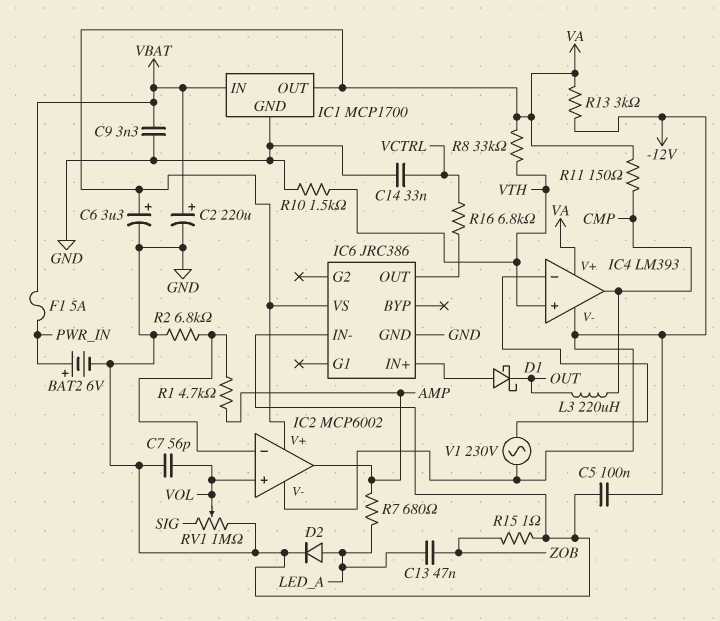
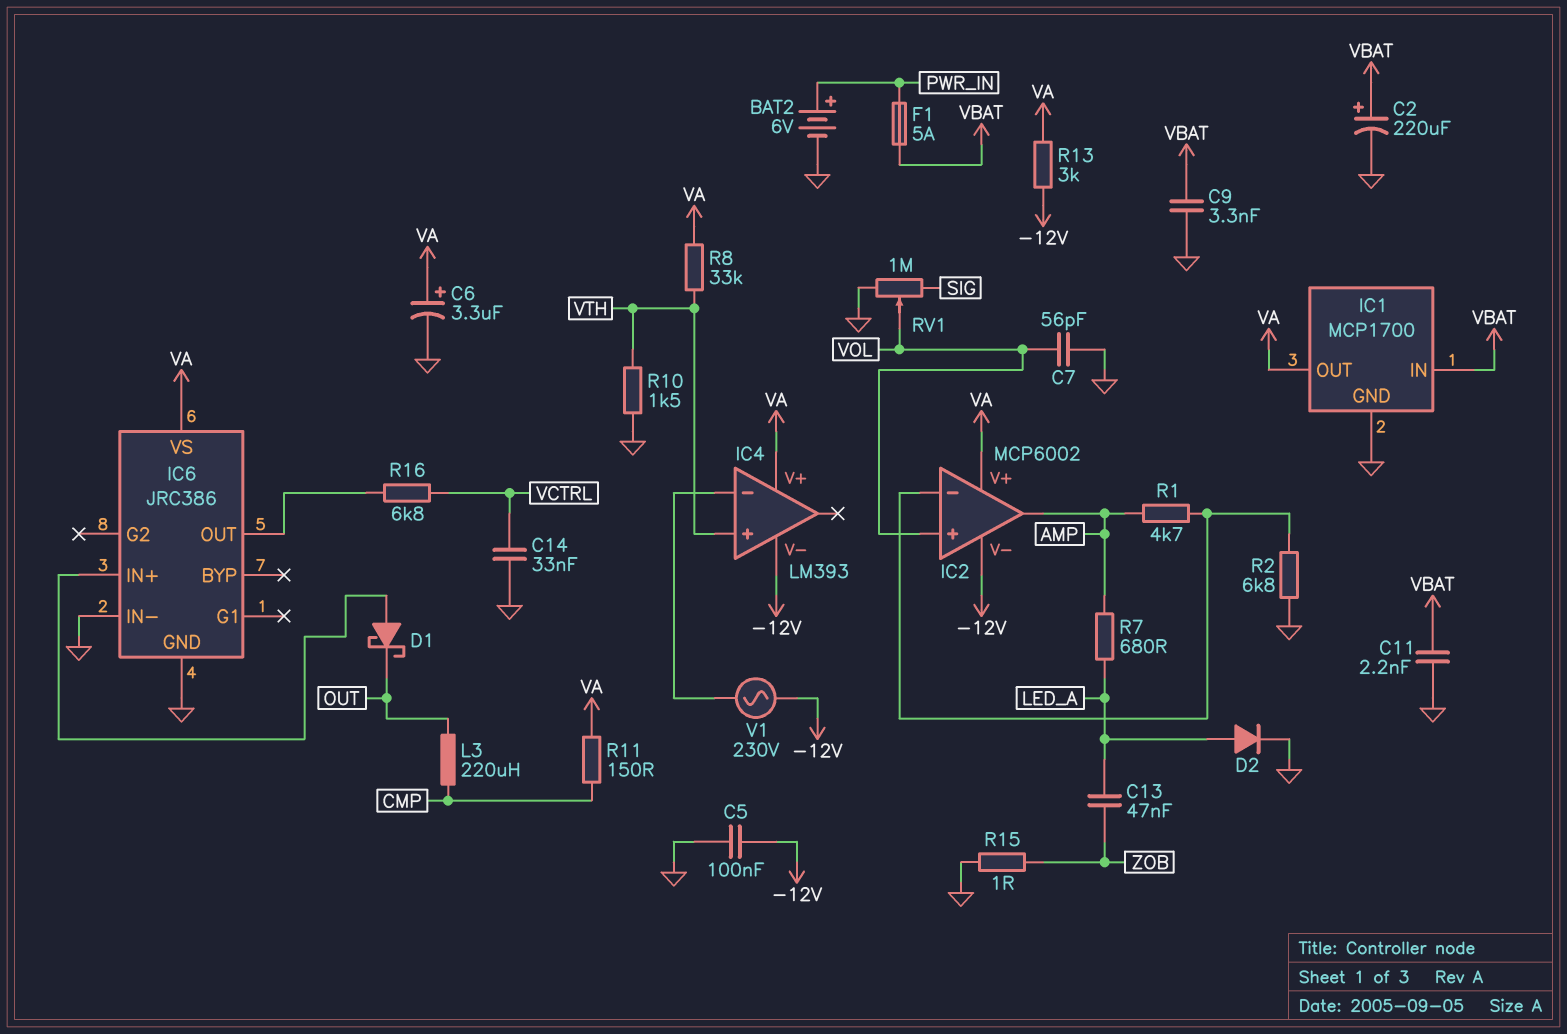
C11: none -> 2.2nF (GND, VBAT)
IC4 pin out: CMP -> none

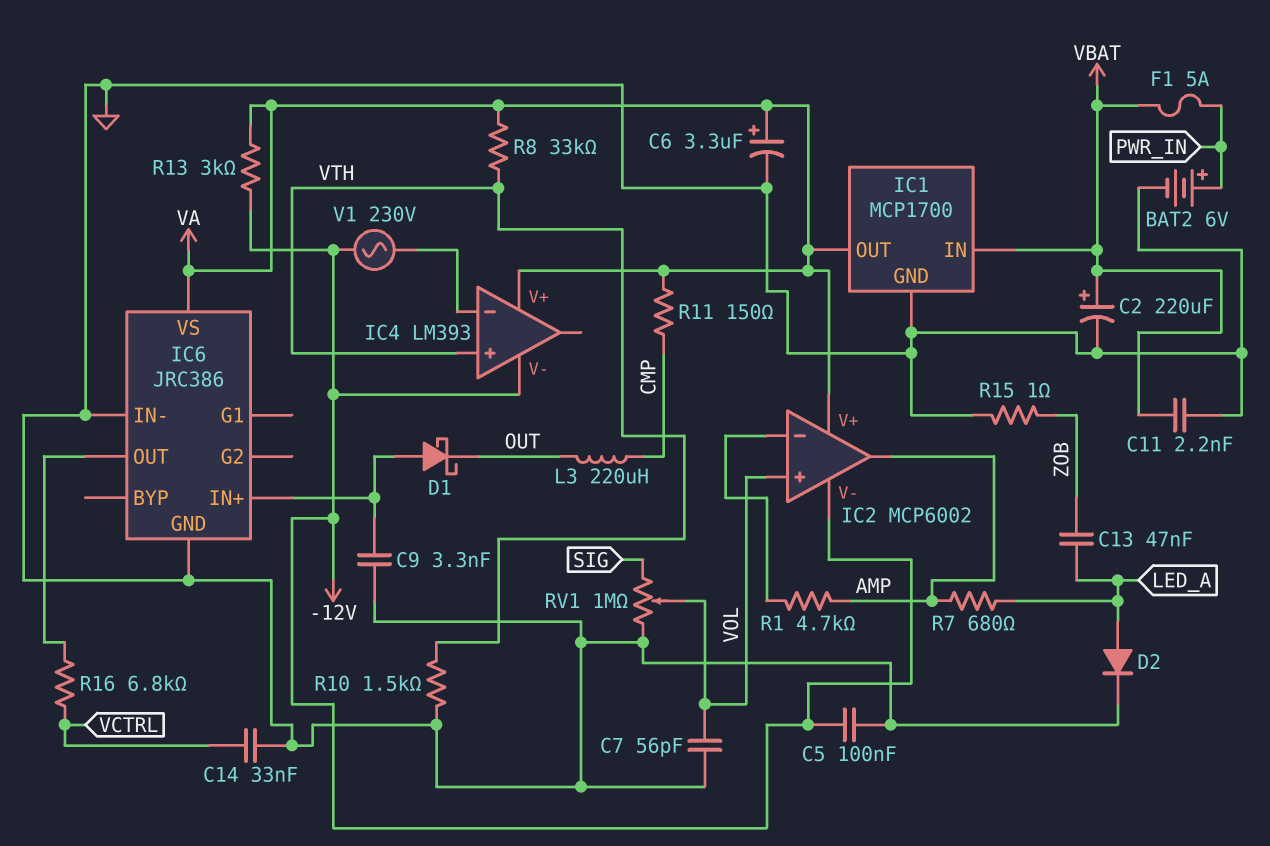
C9: 3.3nF (GND, VBAT) -> 3.3nF (GND, IC6/IN+)
R2: 6.8k (GND, IC2/in-) -> none

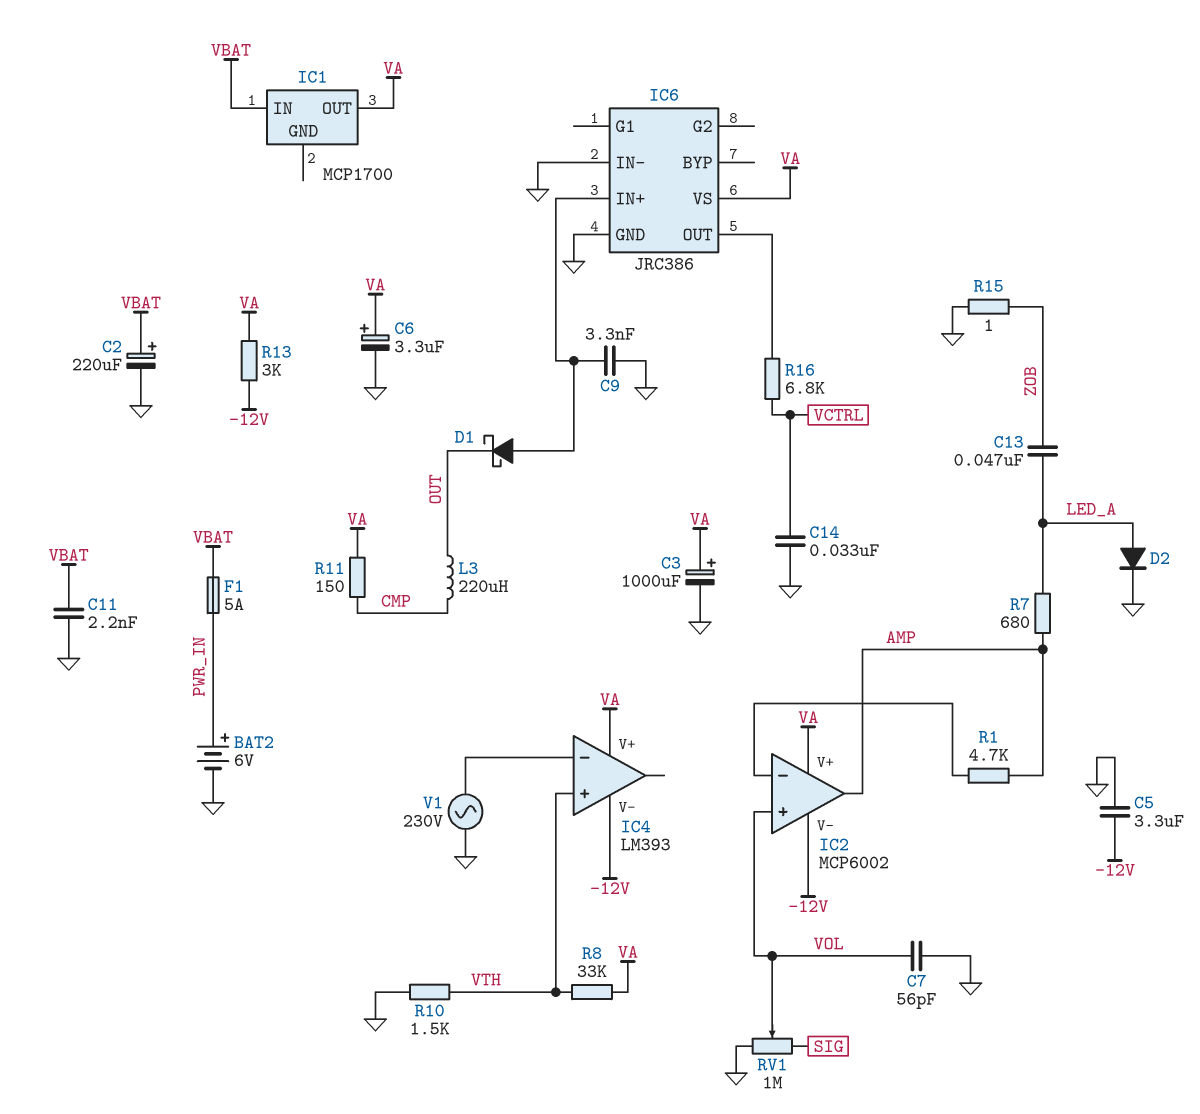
C3: none -> 1000uF (plus VA, minus GND)
C5: 100nF (-12V, GND) -> 3.3uF (-12V, GND)
IC1 pin GND: GND -> none
V1: AC 230V (-12V, IC4/in-) -> AC 230V (GND, IC4/in-)

